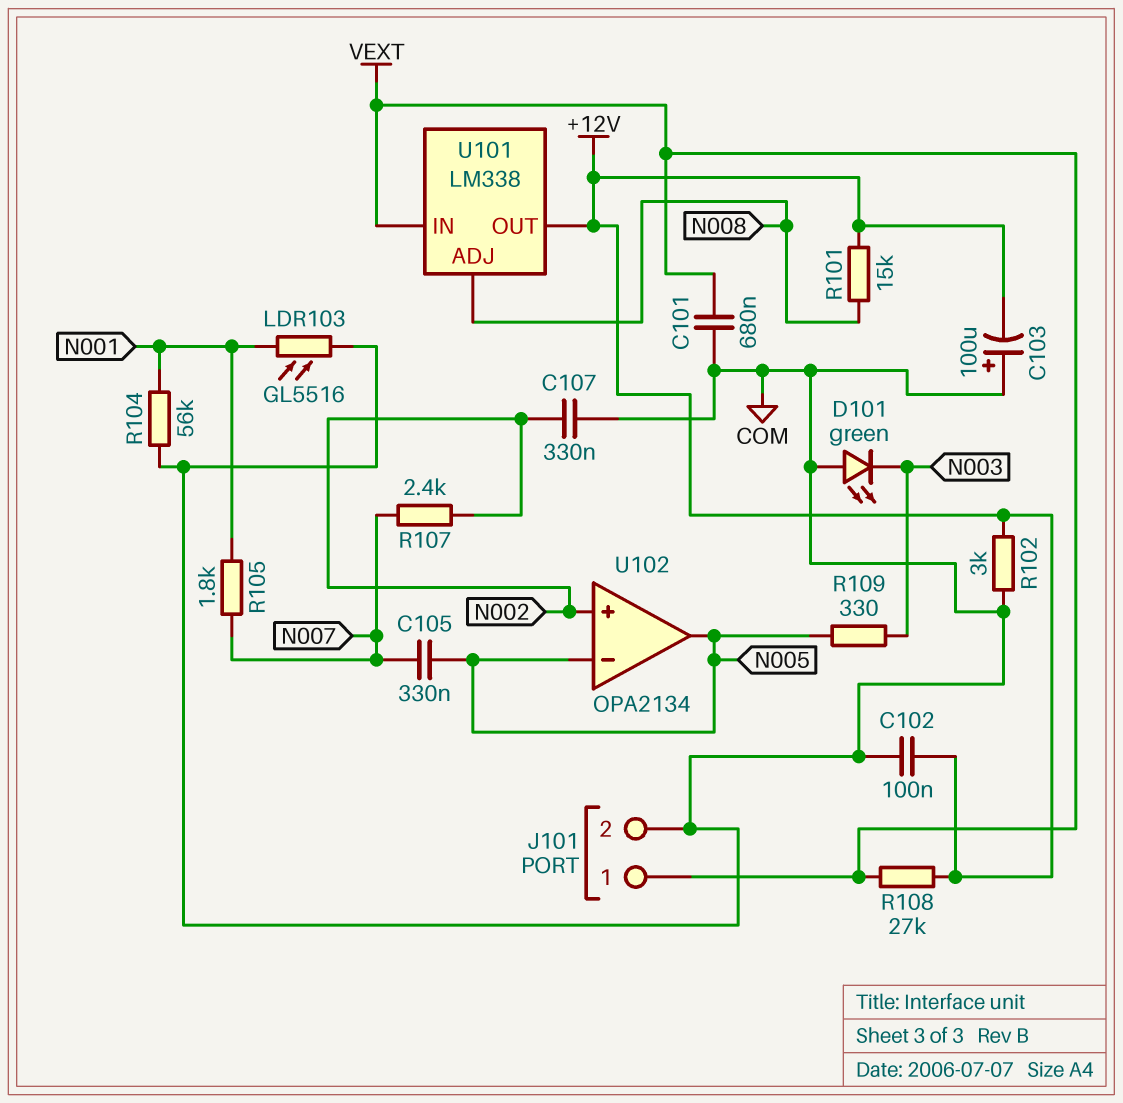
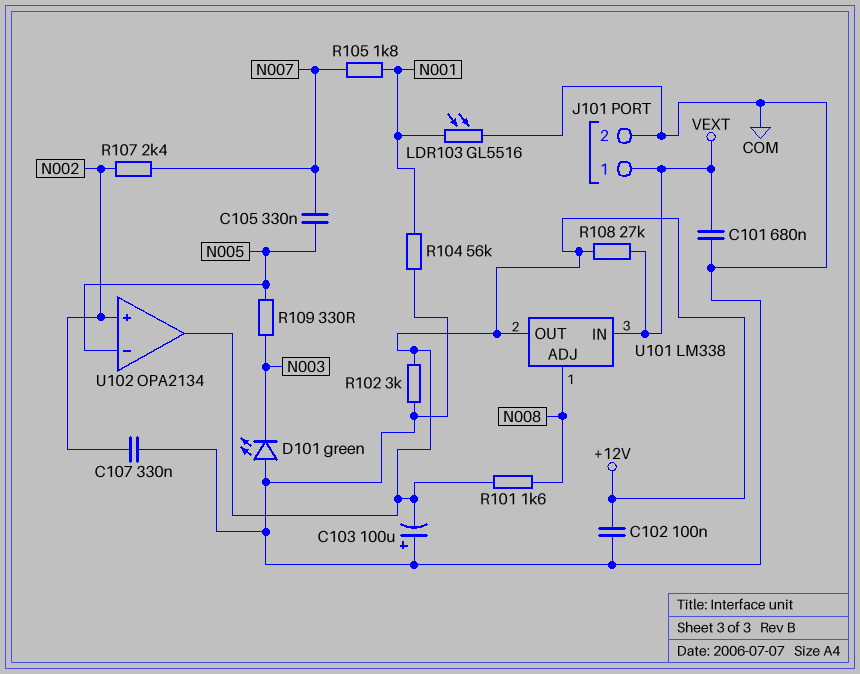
R101: 15k (+12V, N008) -> 1.6k (+12V, N008)
U102 pin out: N005 -> +12V

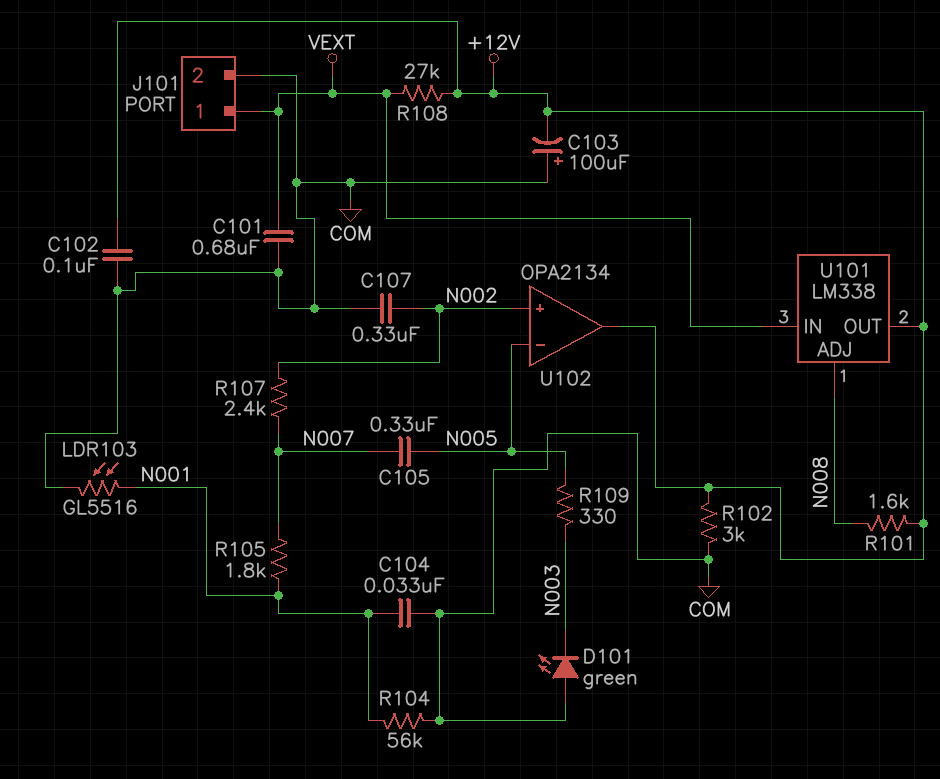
C104: none -> 33nF (COM, N001)

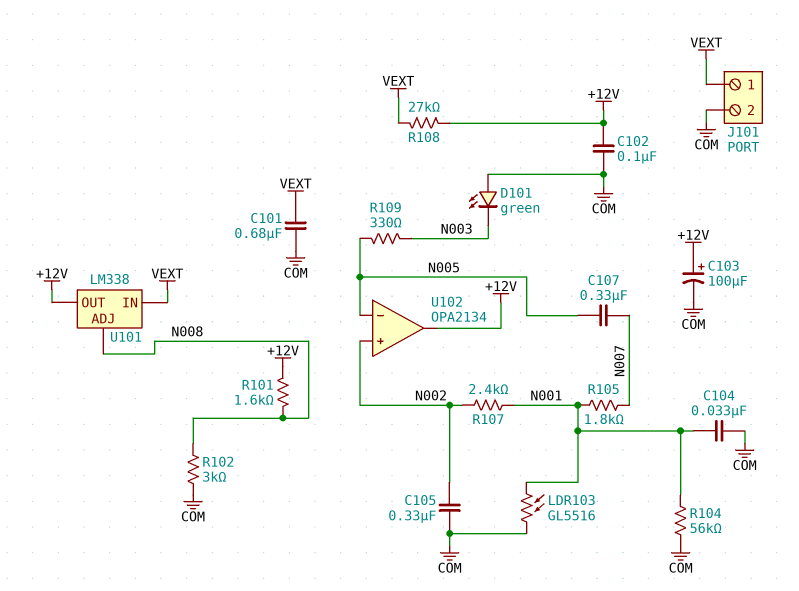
C103: 100uF (plus COM, minus +12V) -> 100uF (plus +12V, minus COM)
C105: 330nF (N005, N007) -> 330nF (COM, N002)
C107: 330nF (COM, N002) -> 330nF (N005, N007)
R102: 3k (+12V, COM) -> 3k (COM, N008)
R107: 2.4k (N002, N007) -> 2.4k (N001, N002)

